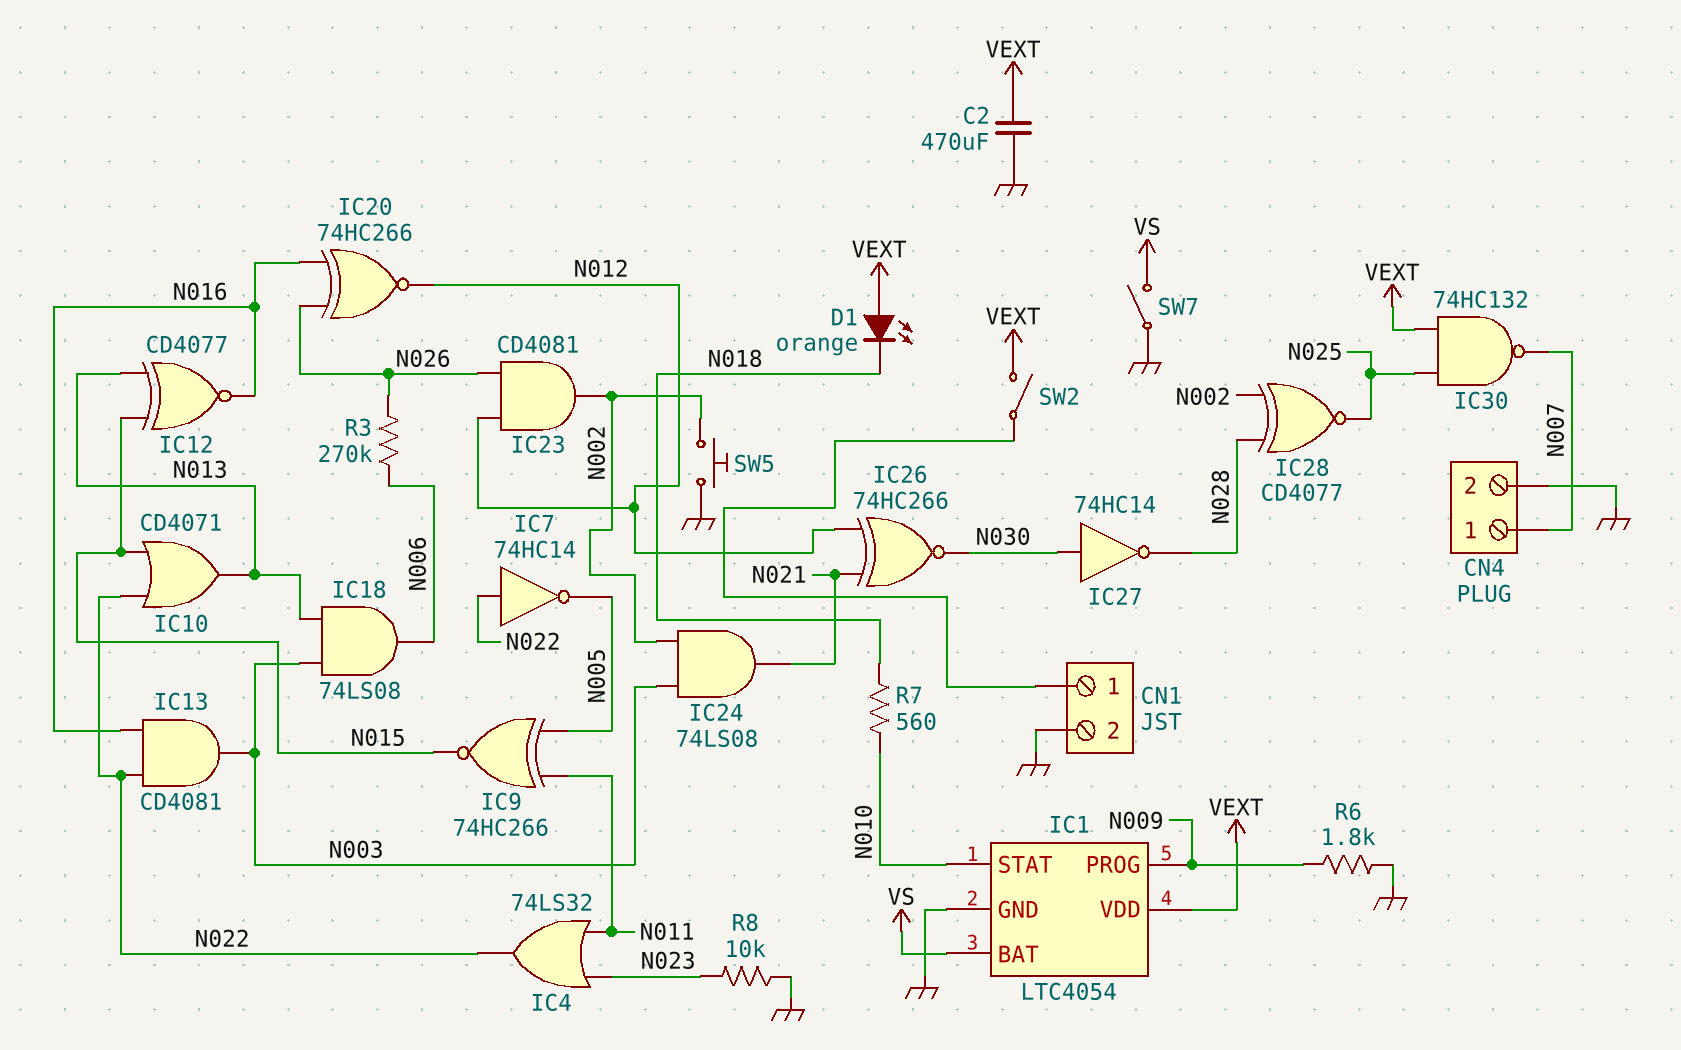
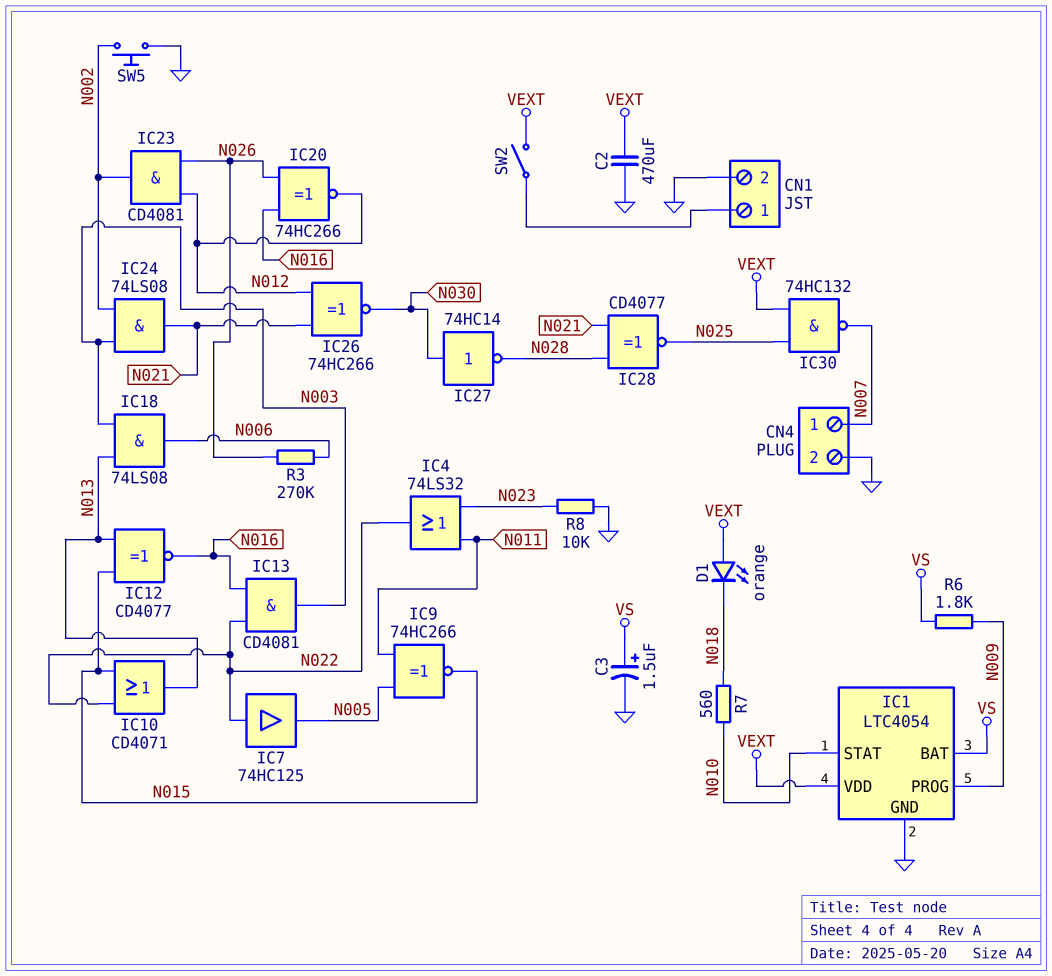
C3: none -> 1.5uF (plus VS, minus GND)
IC7: NOT 74HC14 (in N022, out N005) -> buffer 74HC125 (in N022, out N005)
IC28: XNOR CD4077 (in N002, in N028, out N025) -> XNOR CD4077 (in N021, in N028, out N025)
R6: 1.8k (GND, N009) -> 1.8k (N009, VS)
SW7: switch (GND, VS) -> none

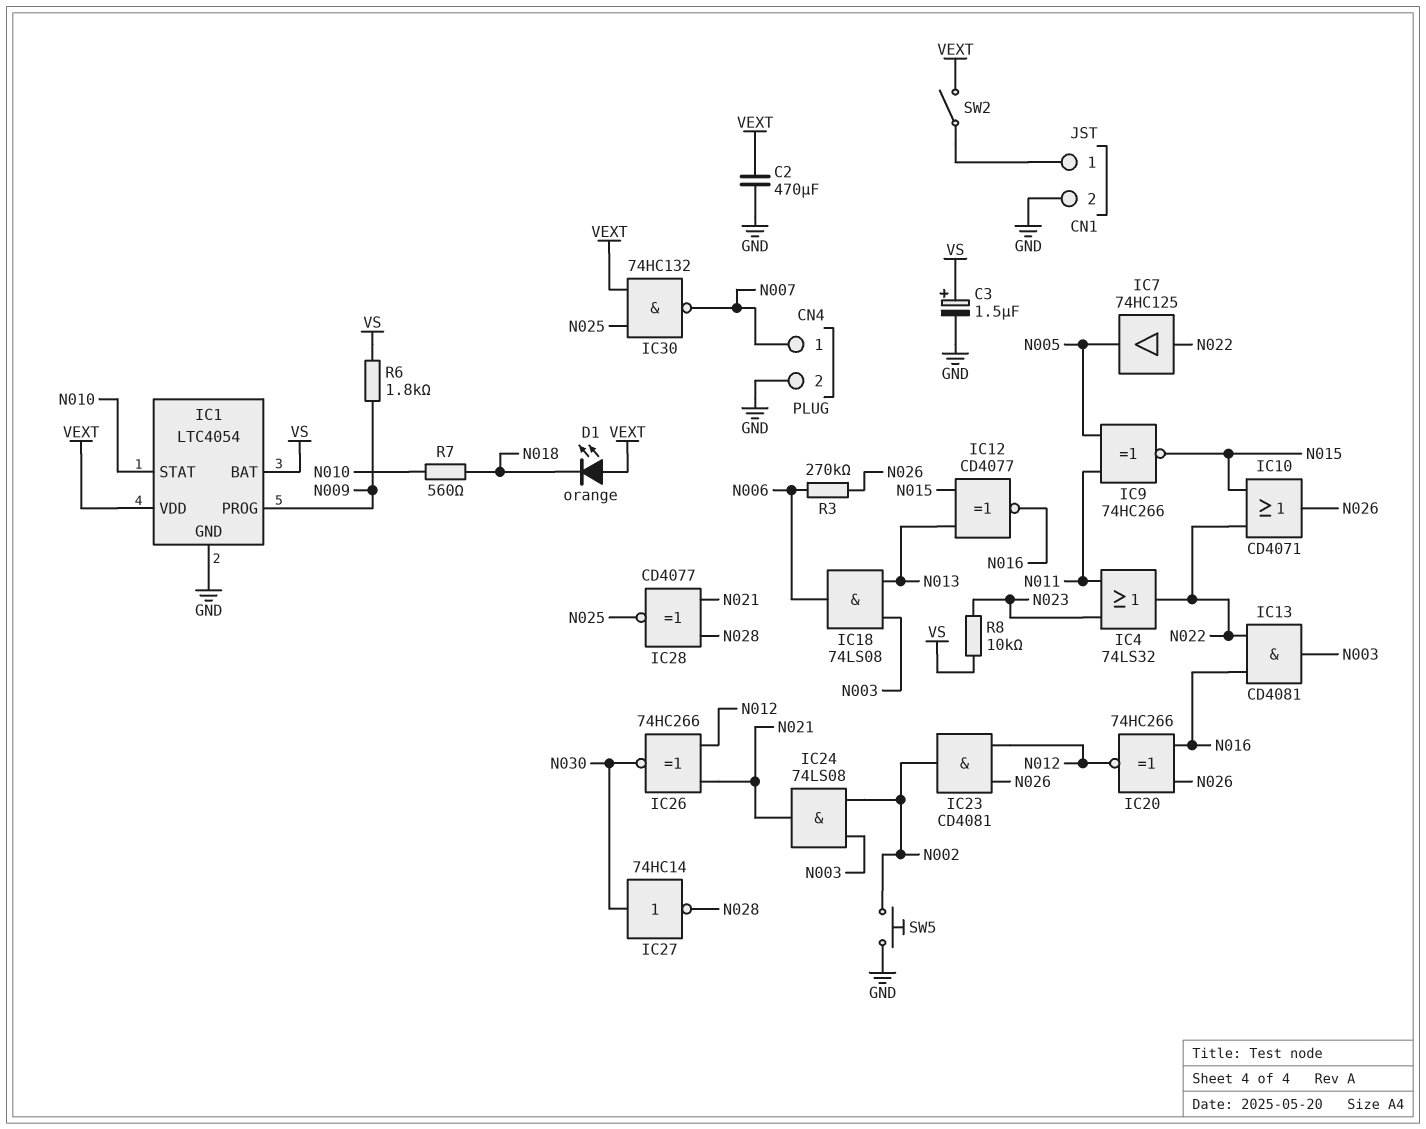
IC10: OR CD4071 (in N015, in N022, out N013) -> OR CD4071 (in N015, in N022, out N026)
R8: 10k (GND, N023) -> 10k (N023, VS)

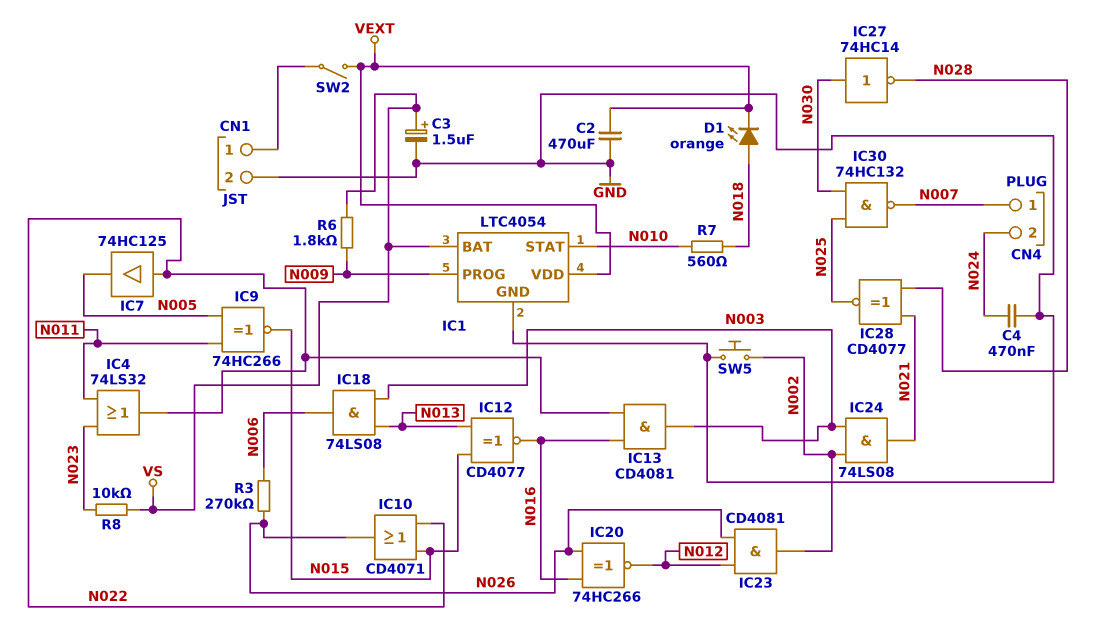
C4: none -> 470nF (GND, N024)
CN4 pin 2: GND -> N024
D1: LED orange (A VEXT, K N018) -> LED orange (A N018, K VEXT)
IC26: XNOR 74HC266 (in N012, in N021, out N030) -> none
IC30: NAND 74HC132 (in N025, in VEXT, out N007) -> NAND 74HC132 (in N025, in N030, out N007)

